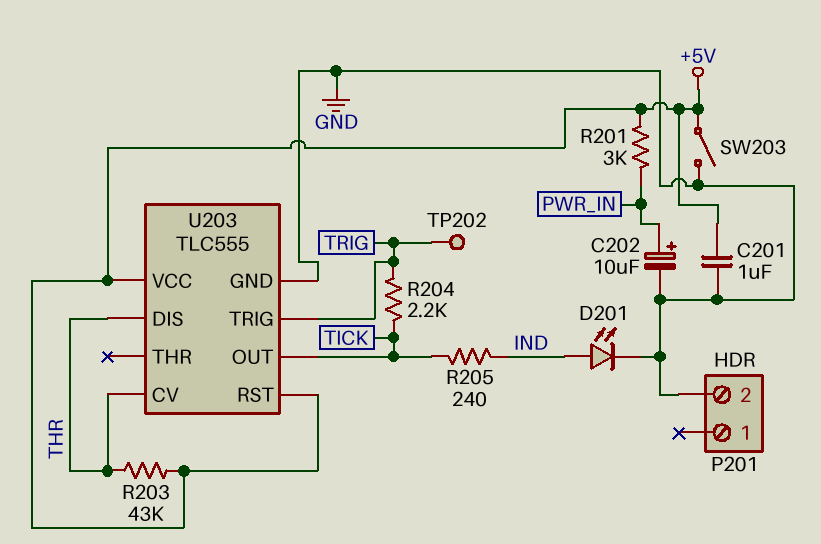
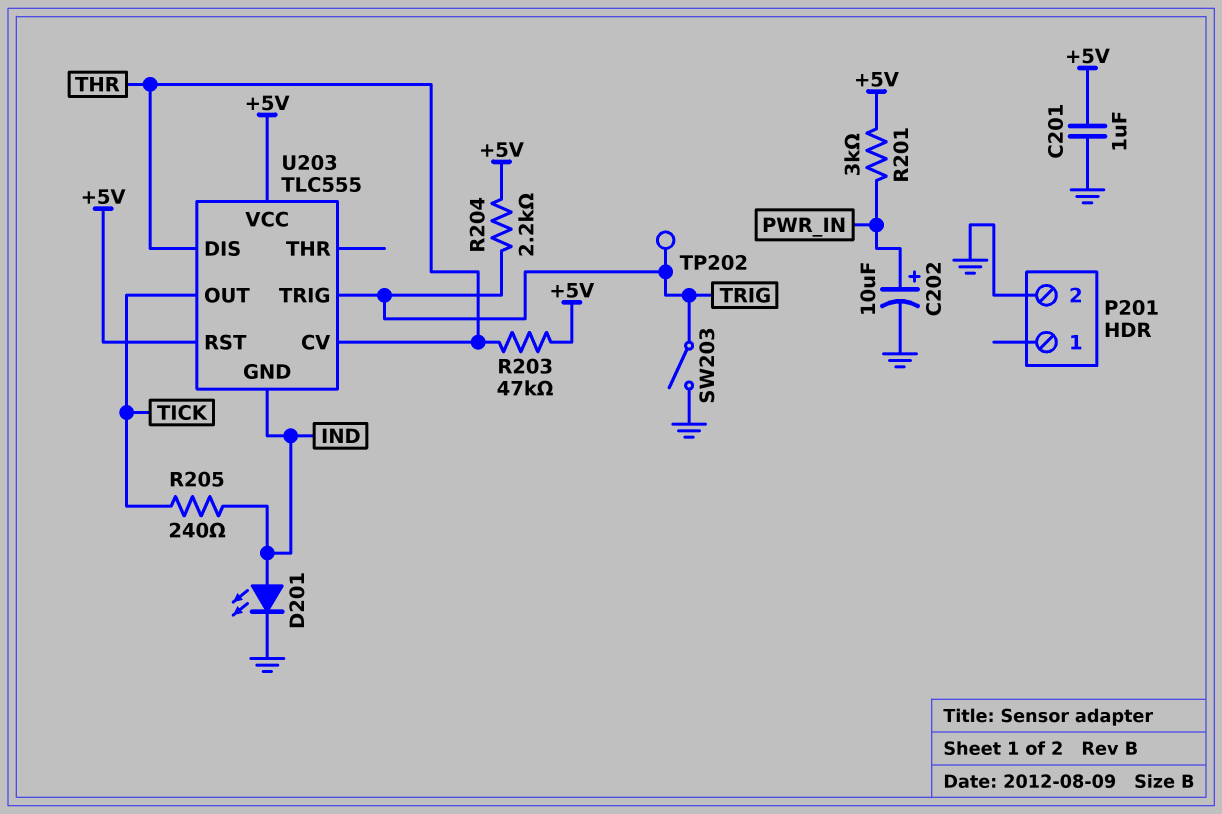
R203: 43k (+5V, THR) -> 47k (+5V, THR)
R204: 2.2k (TICK, TRIG) -> 2.2k (+5V, TRIG)
SW203: switch (+5V, GND) -> switch (GND, TRIG)
U203 pin GND: GND -> IND

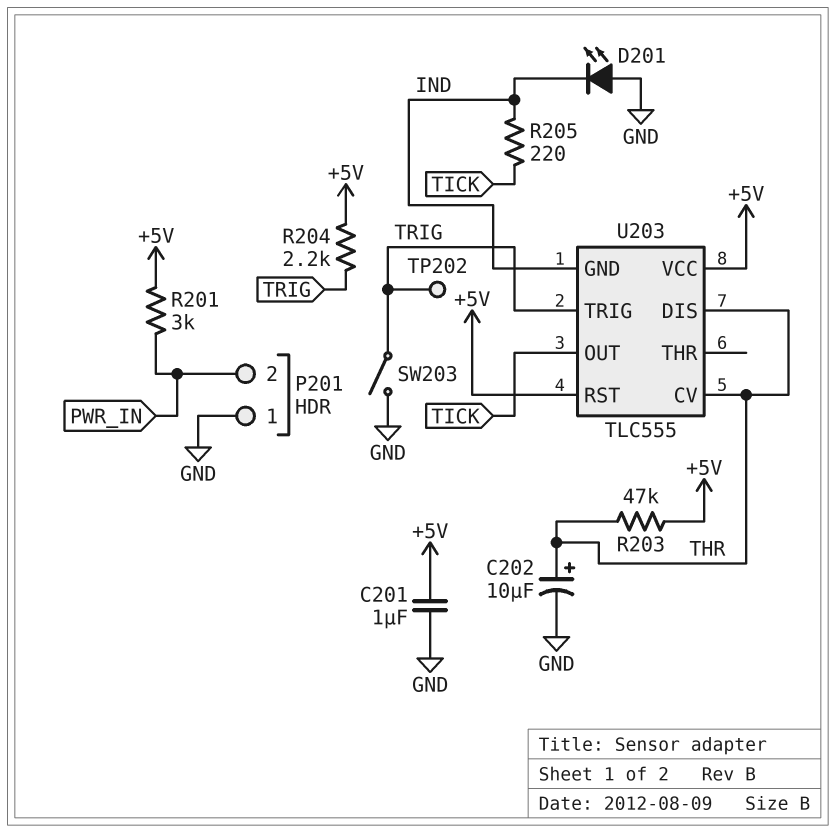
C202: 10uF (plus PWR_IN, minus GND) -> 10uF (plus THR, minus GND)
D201: LED (A IND, K GND) -> LED (A GND, K IND)
P201 pin 1: none -> GND
P201 pin 2: GND -> PWR_IN
R205: 240 (IND, TICK) -> 220 (IND, TICK)

